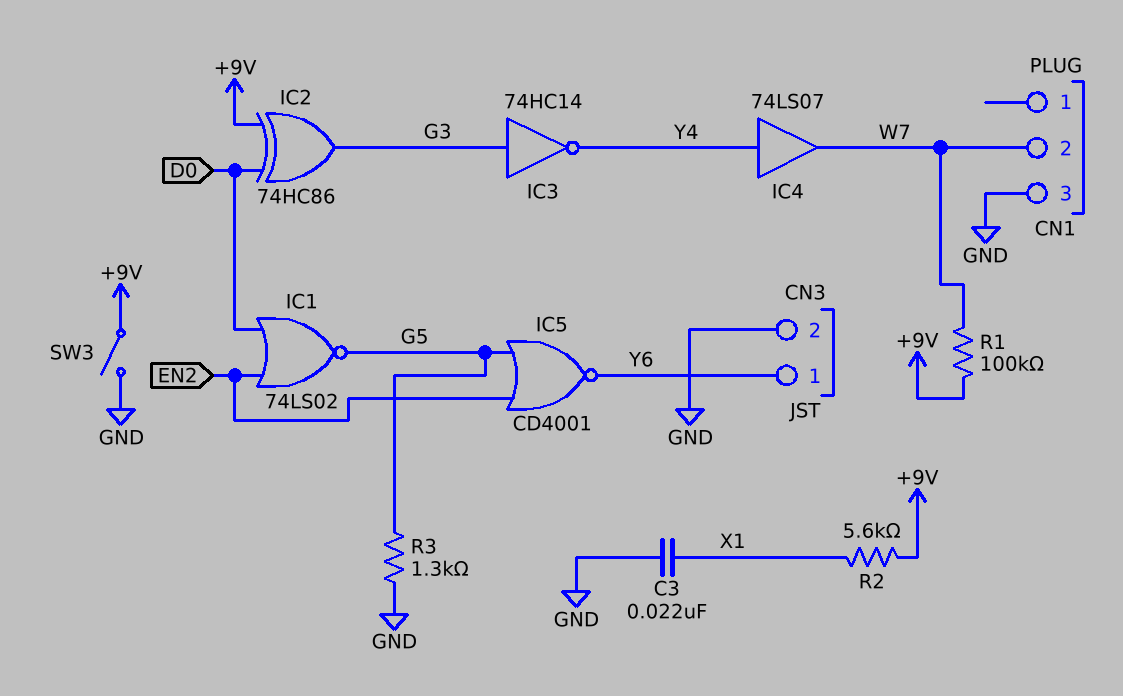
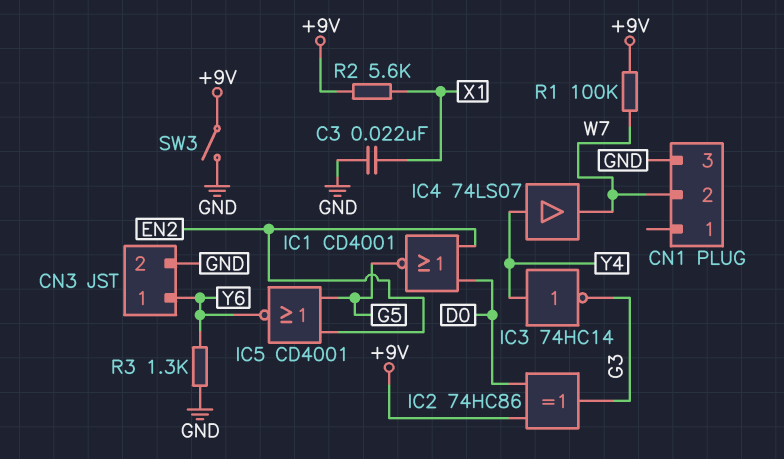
IC1: NOR 74LS02 (in D0, in EN2, out G5) -> NOR CD4001 (in D0, in EN2, out G5)
IC3: NOT 74HC14 (in G3, out Y4) -> NOT 74HC14 (in Y4, out G3)
R3: 1.3k (G5, GND) -> 1.3k (GND, Y6)

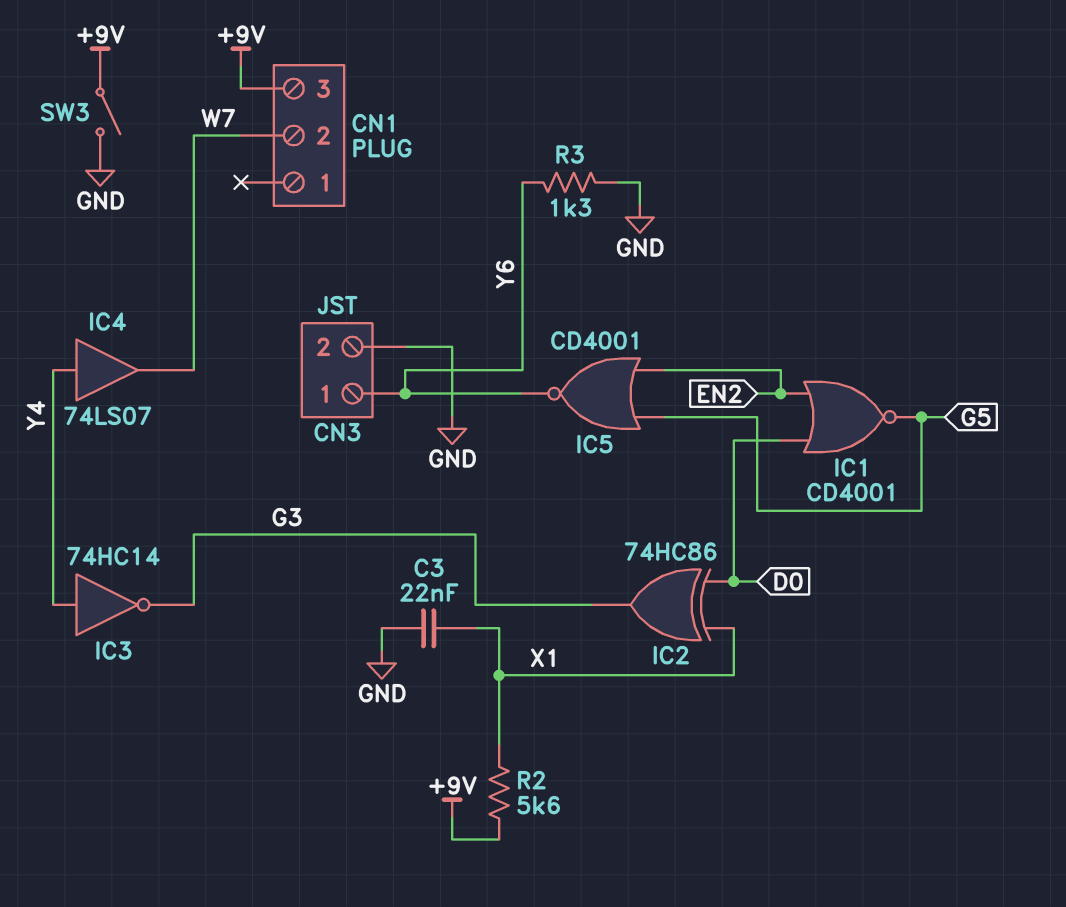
CN1 pin 3: GND -> +9V
IC2: XOR 74HC86 (in +9V, in D0, out G3) -> XOR 74HC86 (in D0, in X1, out G3)
R1: 100k (+9V, W7) -> none

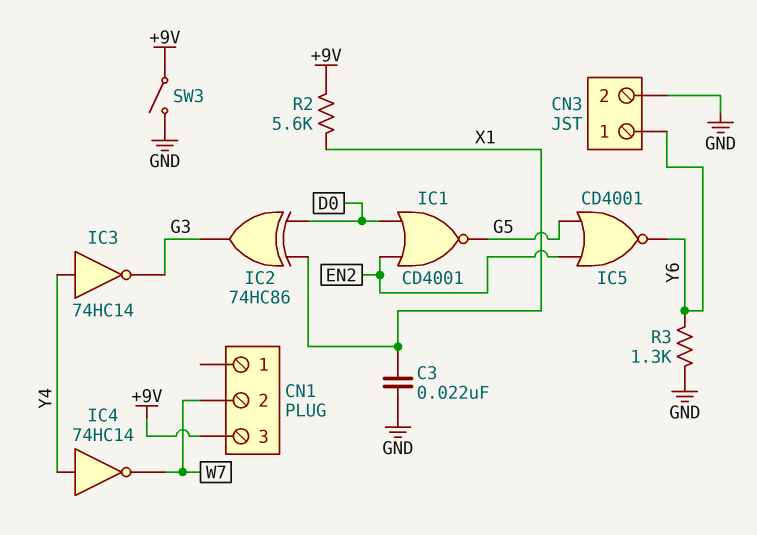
IC4: buffer 74LS07 (in Y4, out W7) -> NOT 74HC14 (in Y4, out W7)

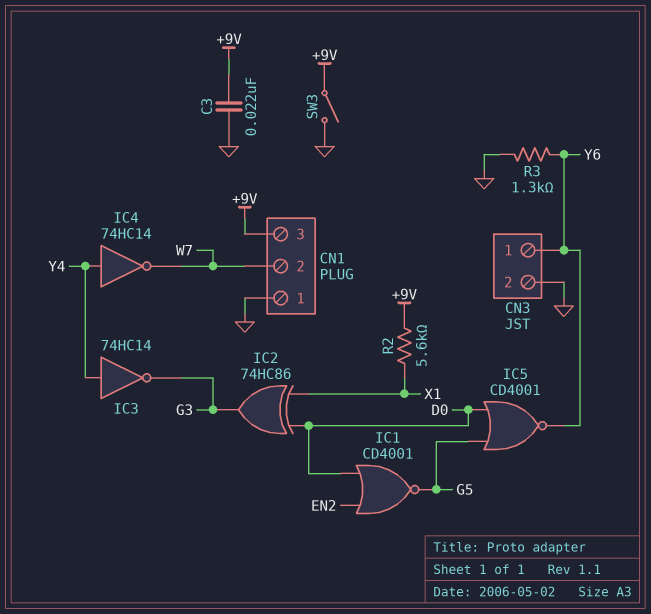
C3: 22nF (GND, X1) -> 22nF (+9V, GND)
CN1 pin 1: none -> GND
IC5: NOR CD4001 (in EN2, in G5, out Y6) -> NOR CD4001 (in D0, in G5, out Y6)

